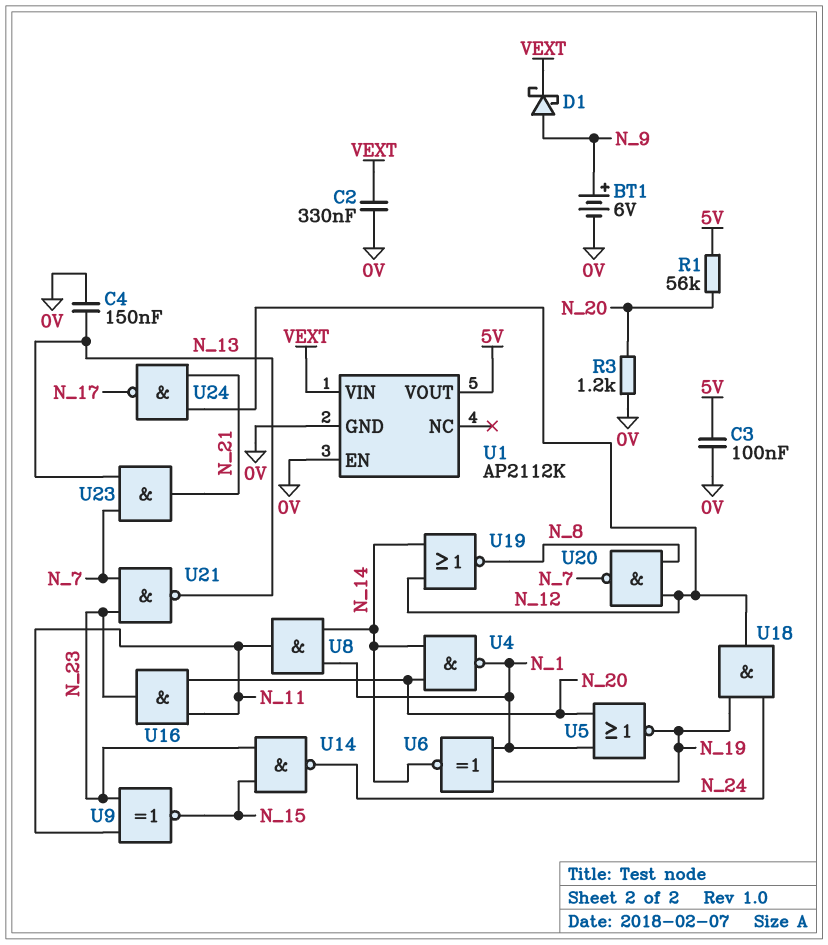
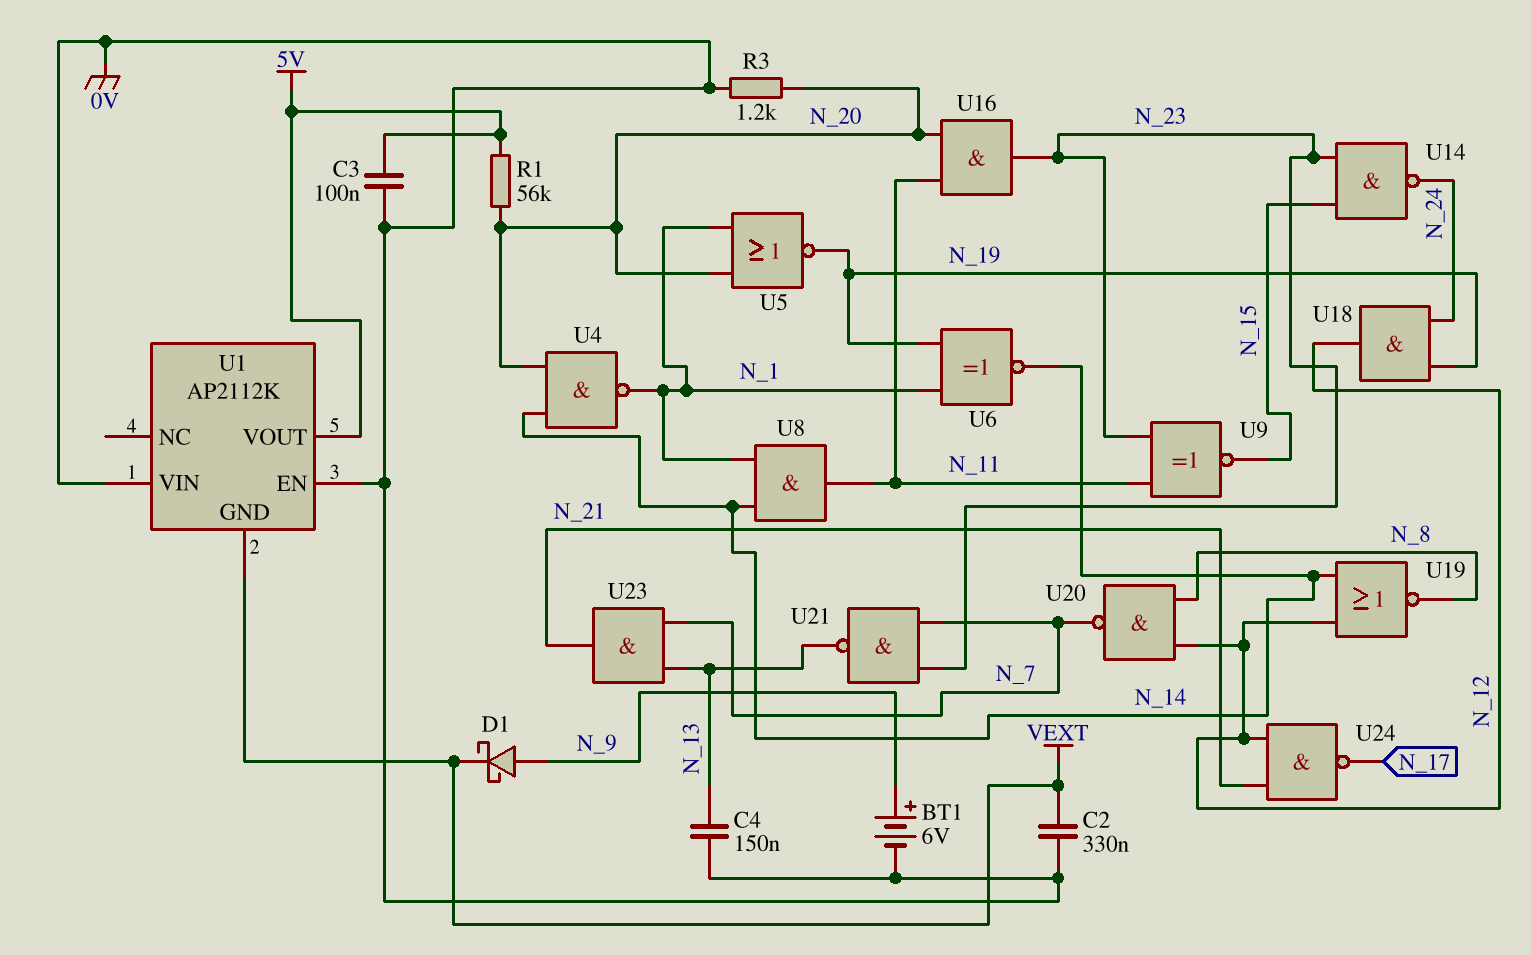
U1 pin GND: 0V -> VEXT
U1 pin VIN: VEXT -> 0V

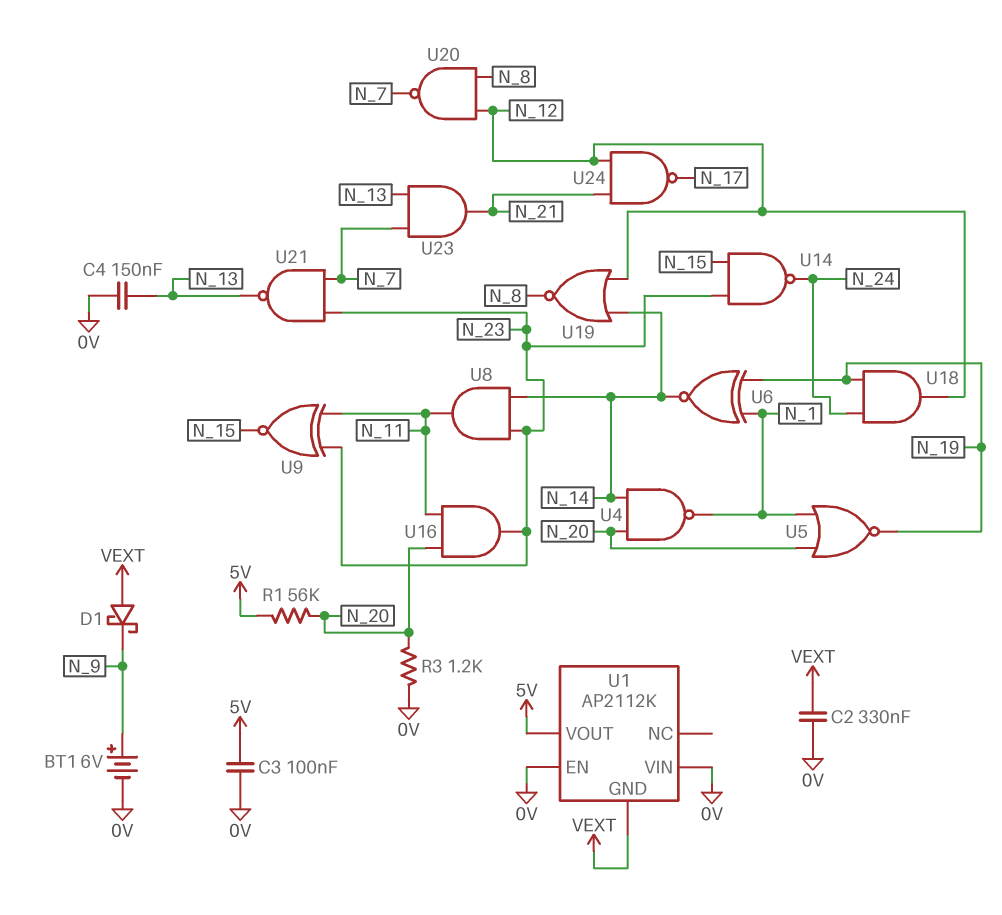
D1: schottky (A N_9, K VEXT) -> schottky (A VEXT, K N_9)
U8: AND (in N_1, in N_14, out N_11) -> AND (in N_14, in N_23, out N_11)

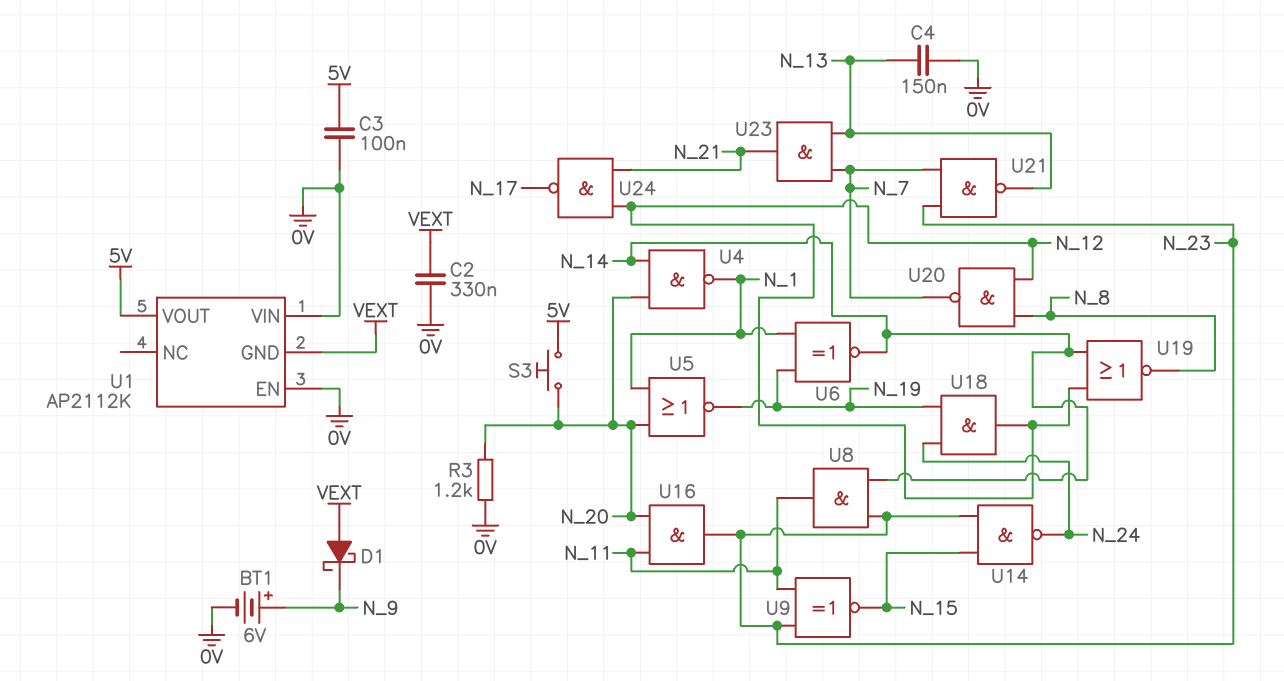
R1: 56k (5V, N_20) -> none
S3: none -> button (5V, N_20)

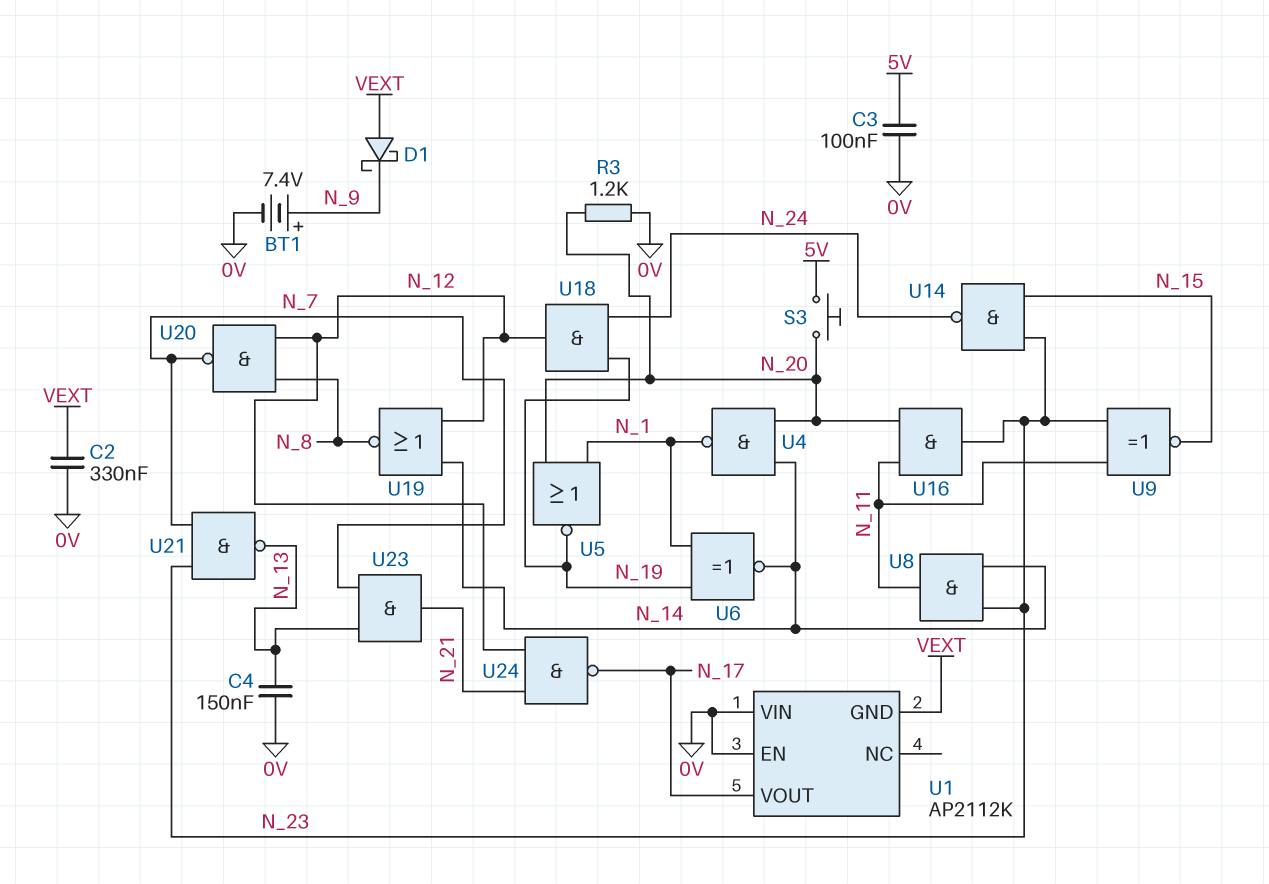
BT1: 6V (plus N_9, minus 0V) -> 7.4V (plus N_9, minus 0V)
U1 pin VOUT: 5V -> N_17

